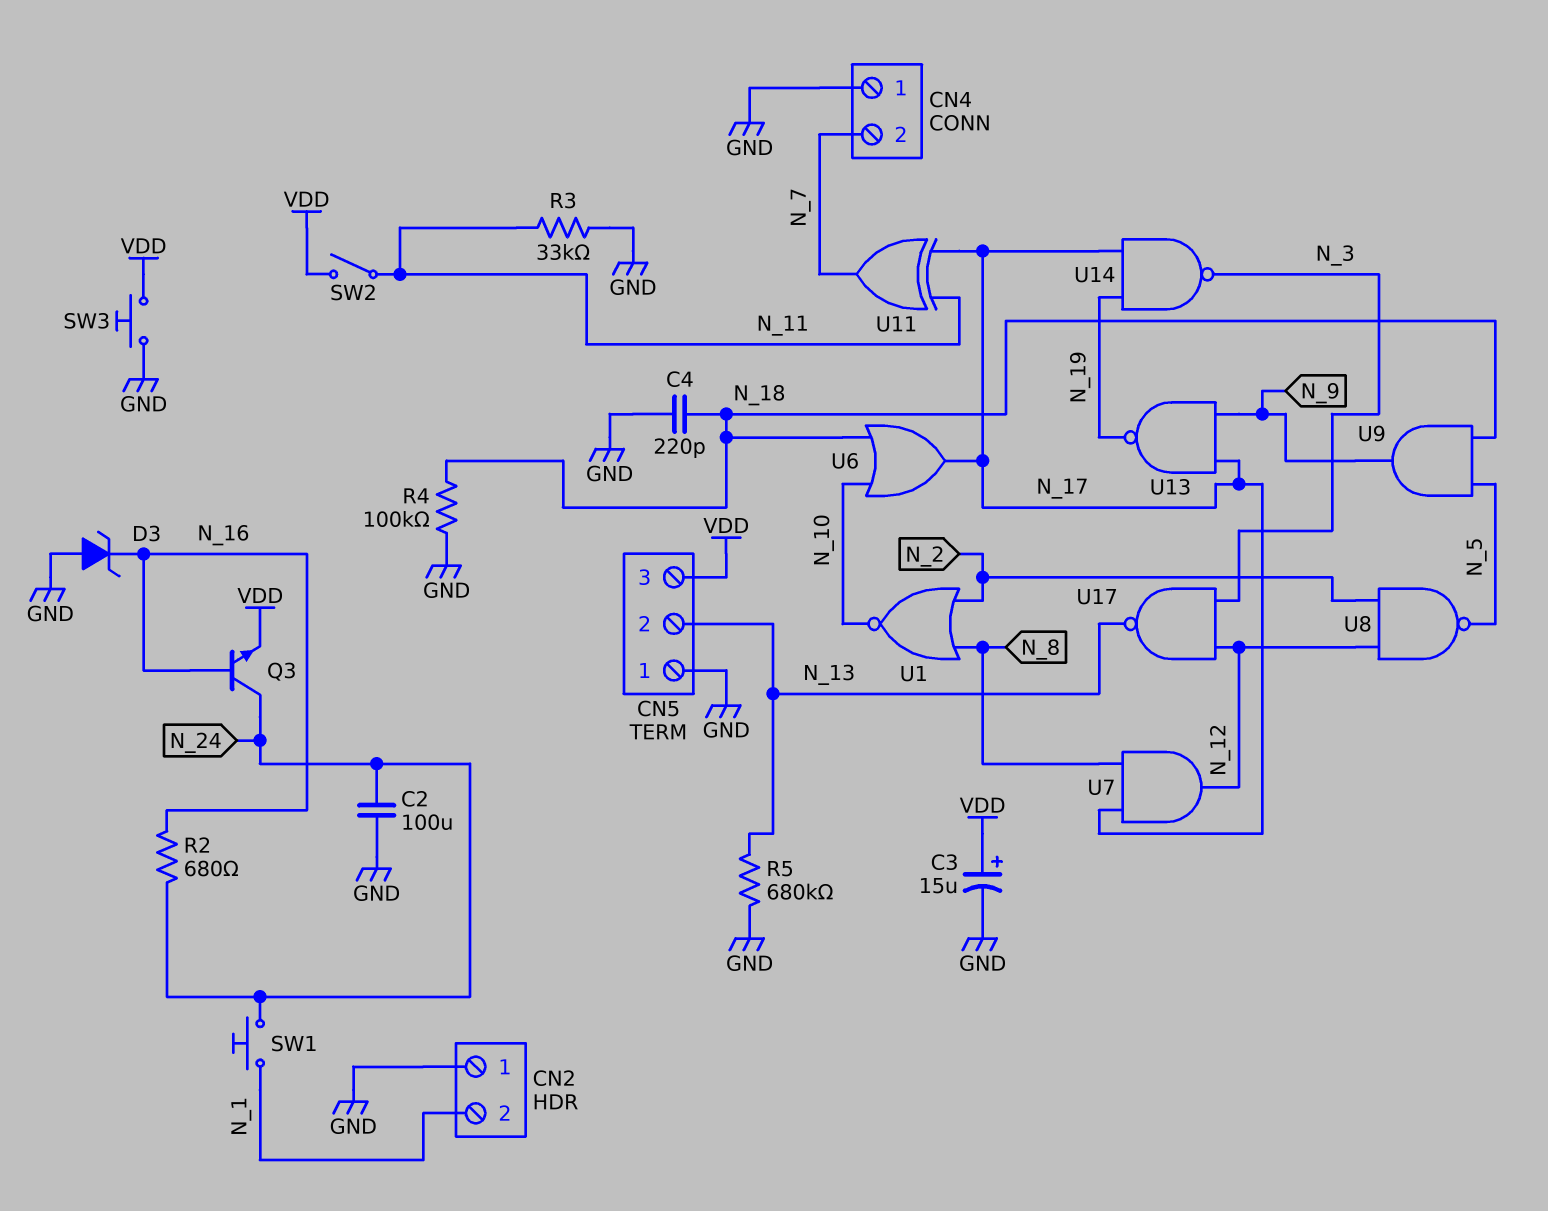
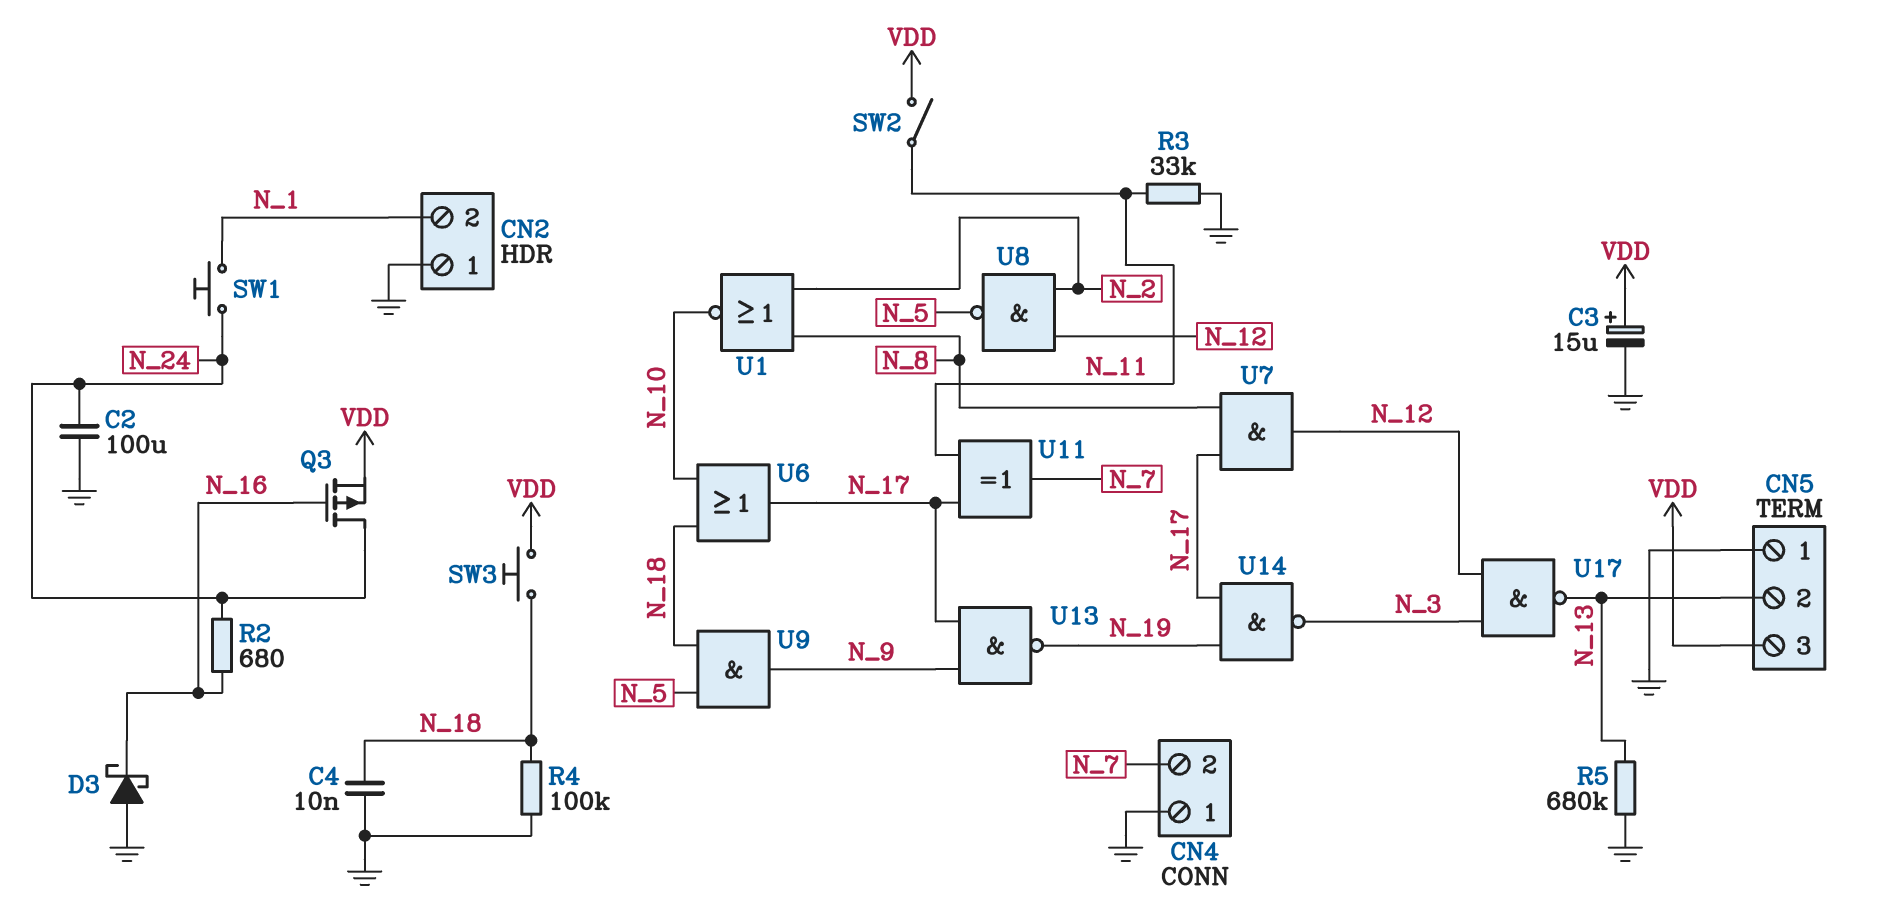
C4: 220pF (GND, N_18) -> 10nF (GND, N_18)
D3: zener (A GND, K N_16) -> schottky (A GND, K N_16)
Q3: NPN (B N_16, C N_24, E VDD) -> PMOS (G N_16, D N_24, S VDD)
SW3: button (GND, VDD) -> button (N_18, VDD)

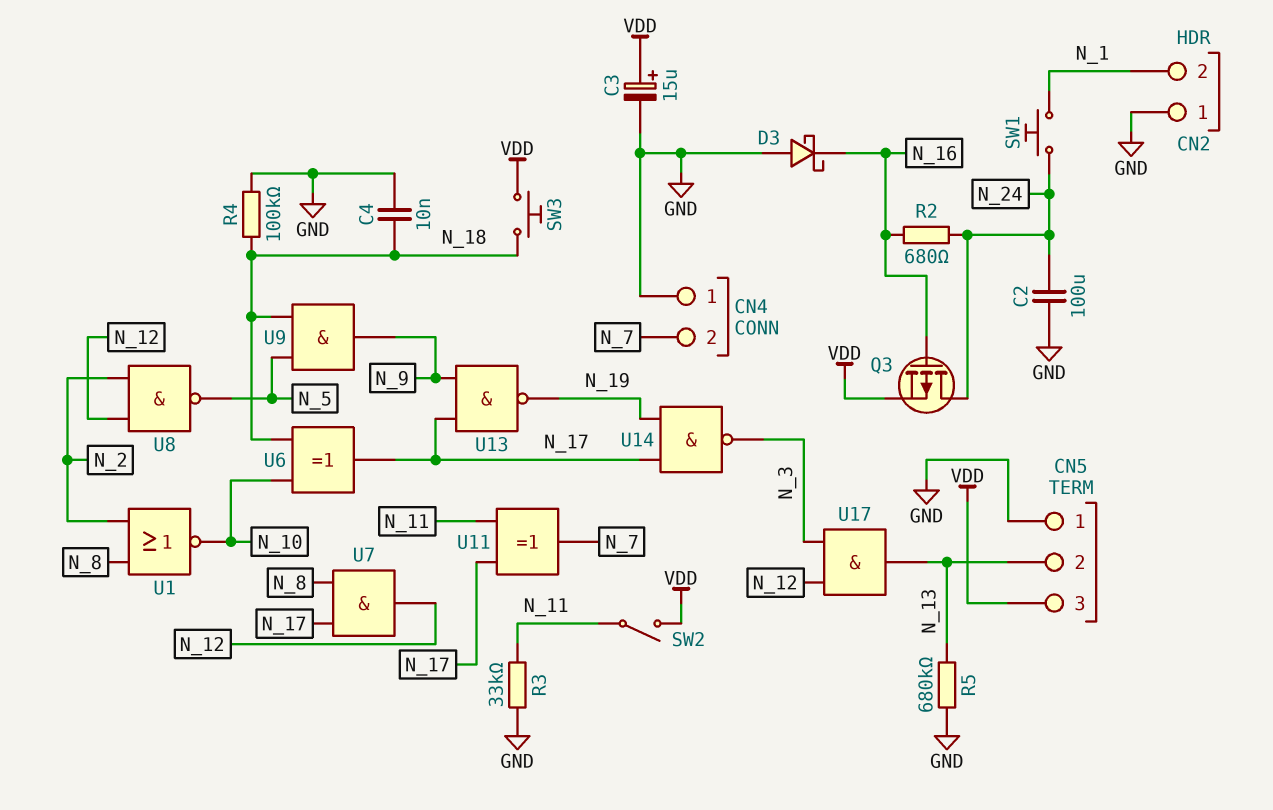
U6: OR (in N_10, in N_18, out N_17) -> XOR (in N_10, in N_18, out N_17)
U17: NAND (in N_3, in N_12, out N_13) -> AND (in N_3, in N_12, out N_13)

